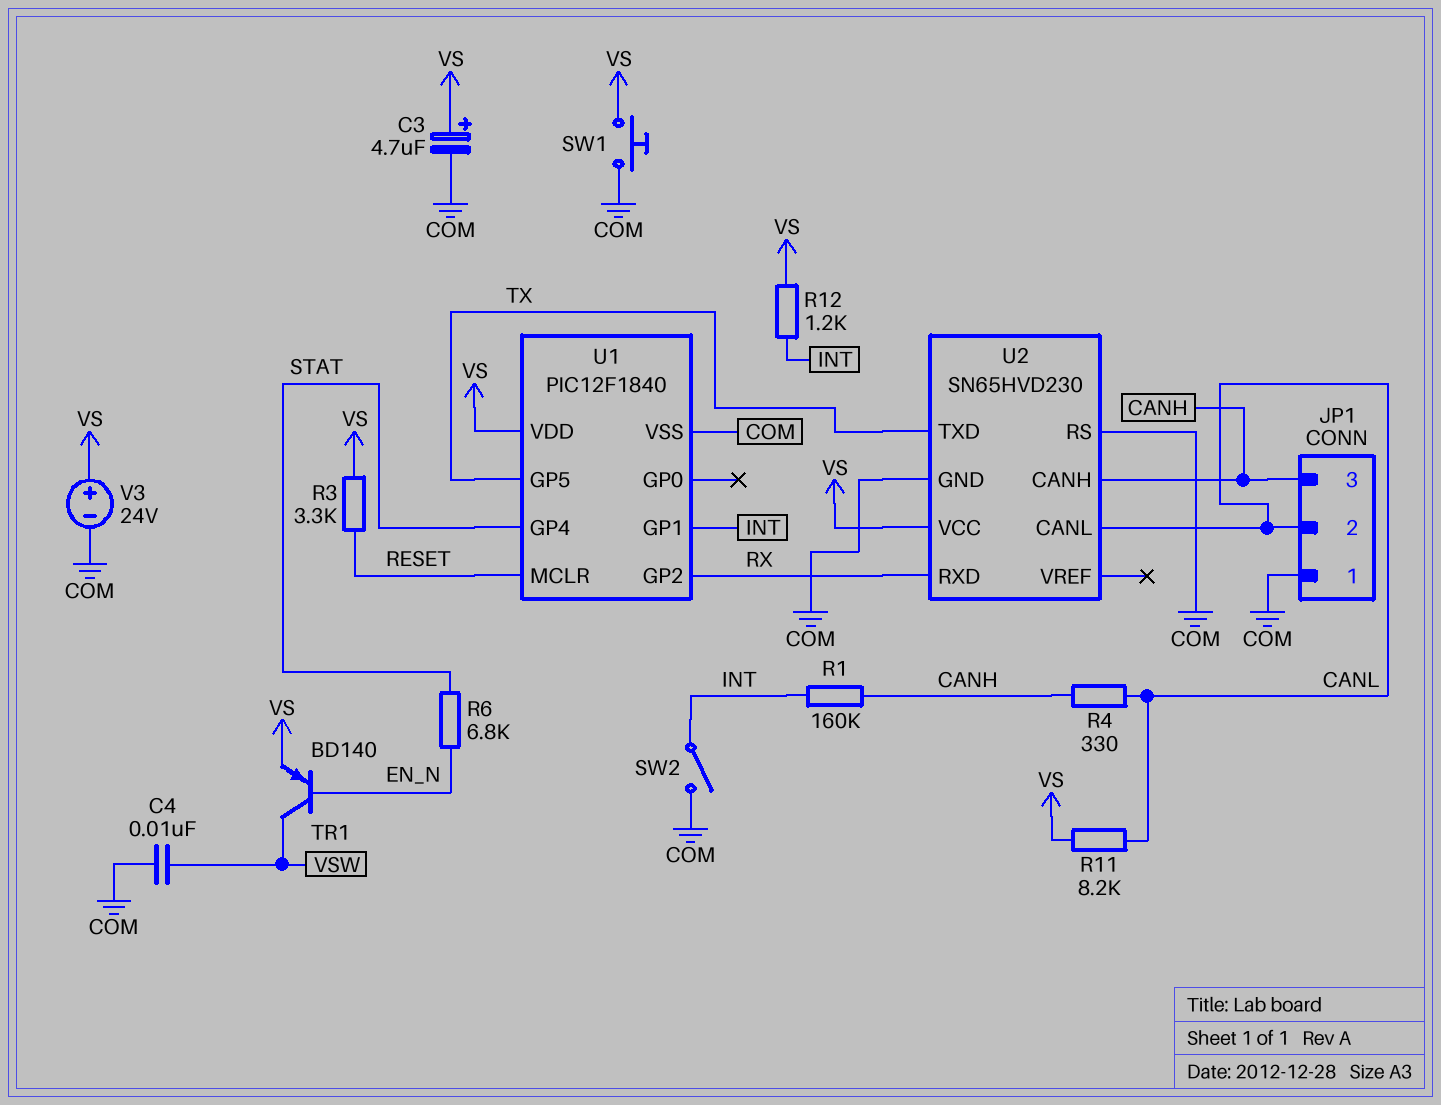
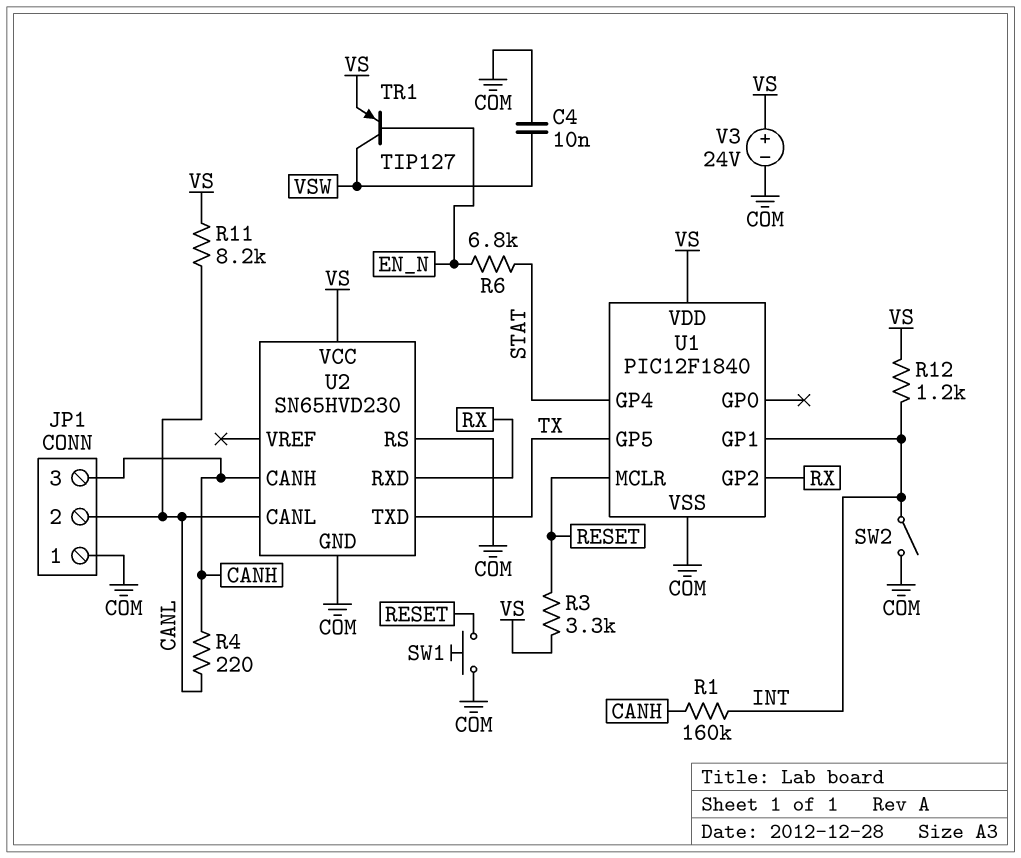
C3: 4.7uF (plus VS, minus COM) -> none
R4: 330 (CANH, CANL) -> 220 (CANH, CANL)
SW1: button (COM, VS) -> button (COM, RESET)
TR1: PNP BD140 (B EN_N, C VSW, E VS) -> PNP TIP127 (B EN_N, C VSW, E VS)

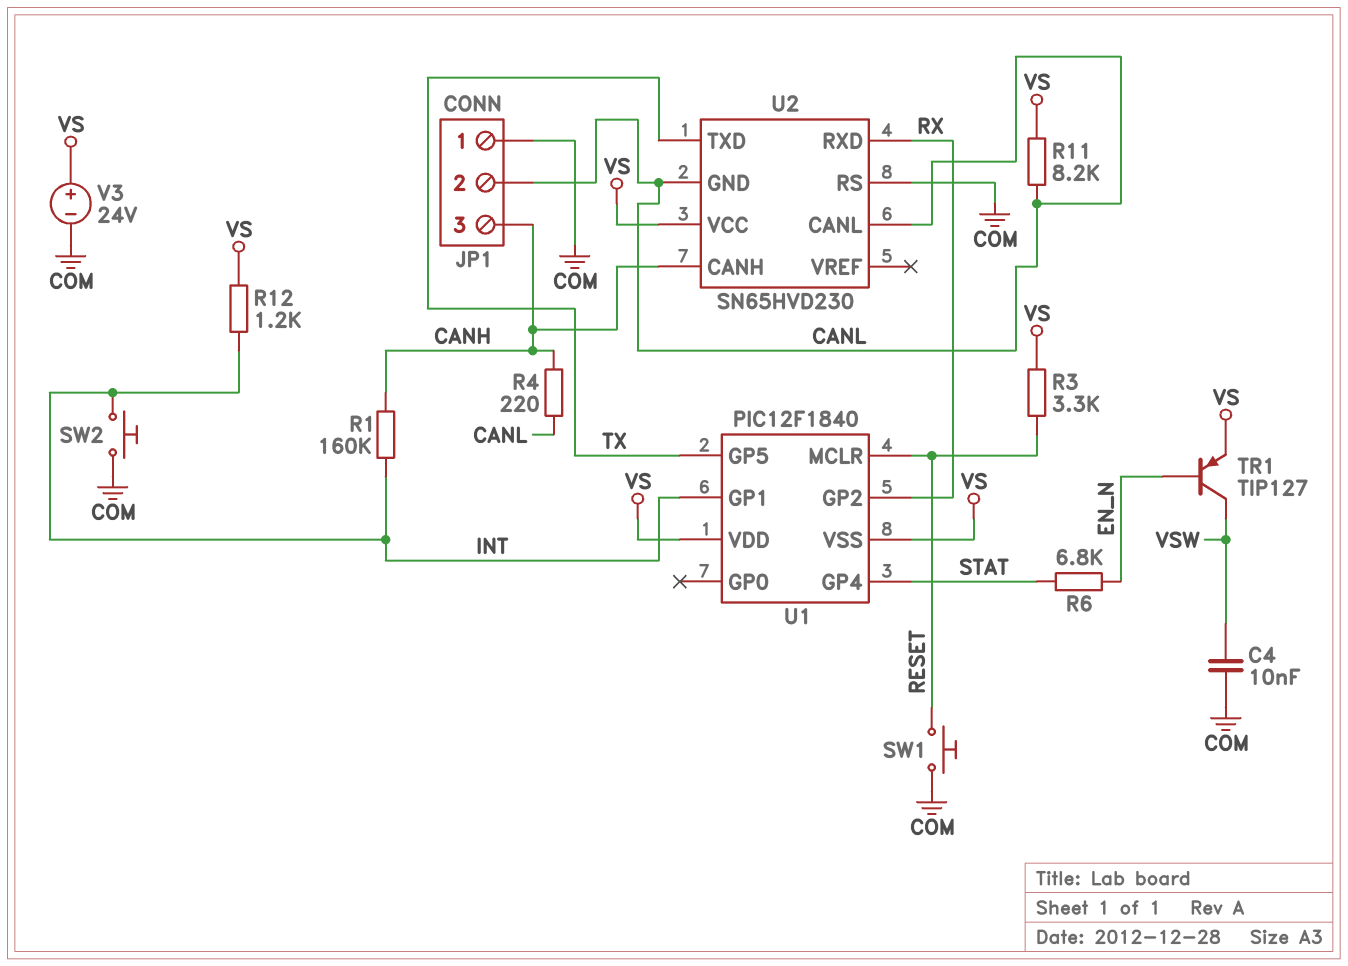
SW2: switch (COM, INT) -> button (COM, INT)
U1 pin VSS: COM -> VS
U2 pin GND: COM -> CANL

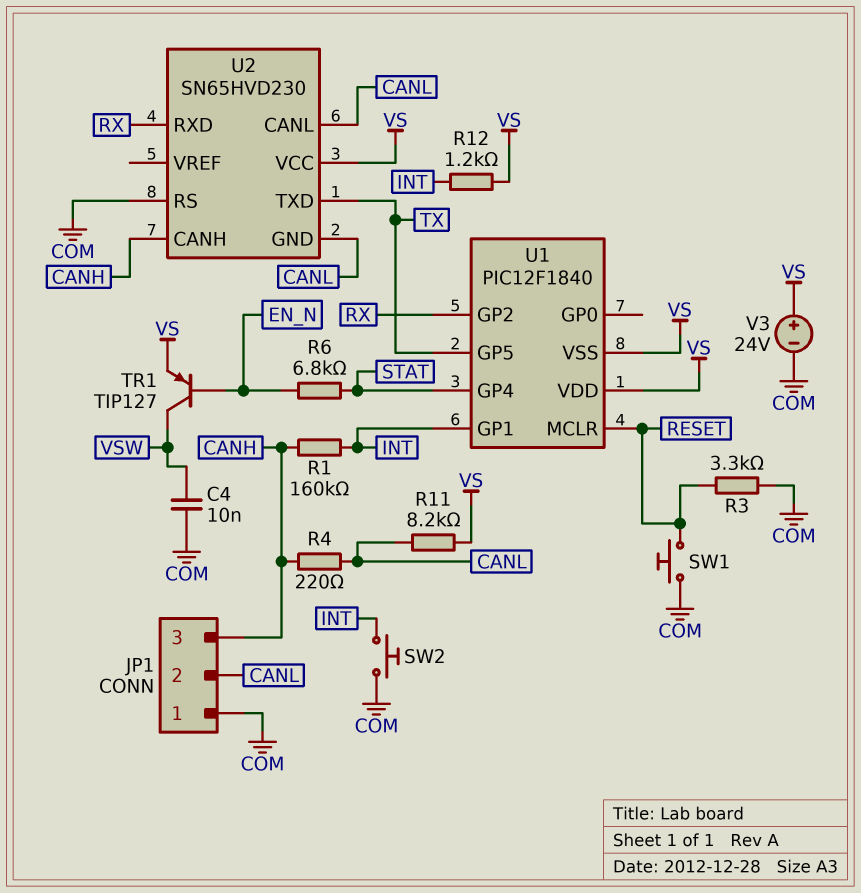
R3: 3.3k (RESET, VS) -> 3.3k (COM, RESET)

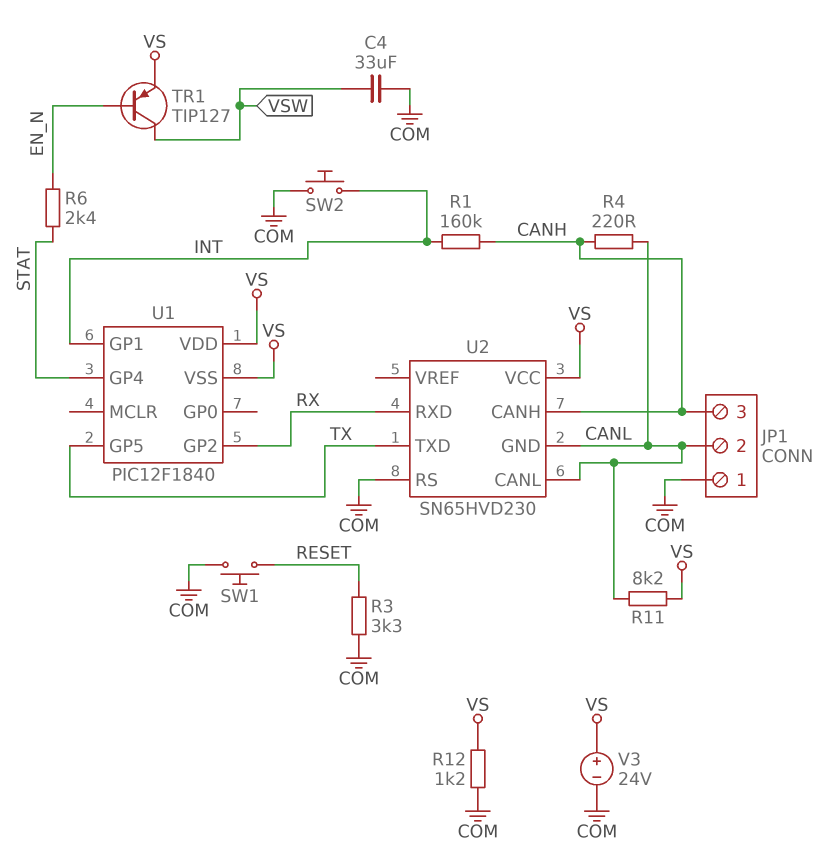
C4: 10nF (COM, VSW) -> 33uF (COM, VSW)
R6: 6.8k (EN_N, STAT) -> 2.4k (EN_N, STAT)
R12: 1.2k (INT, VS) -> 1.2k (COM, VS)
U1 pin MCLR: RESET -> none

